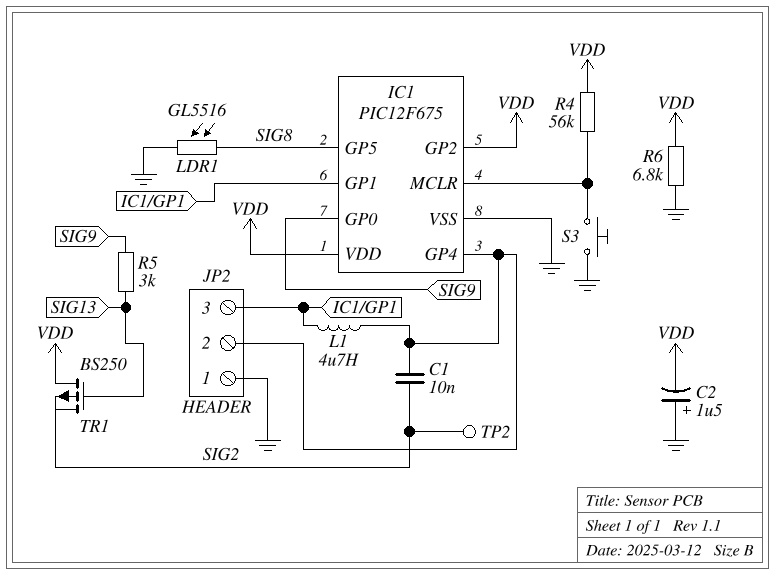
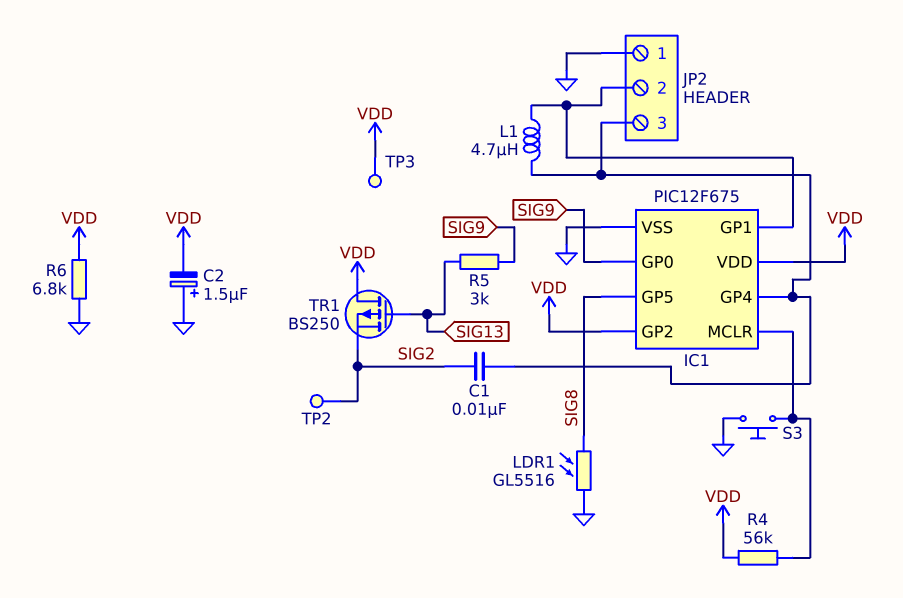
JP2 pin 2: IC1/GP4 -> IC1/GP1
JP2 pin 3: IC1/GP1 -> IC1/GP4
TP3: none -> test point (VDD)

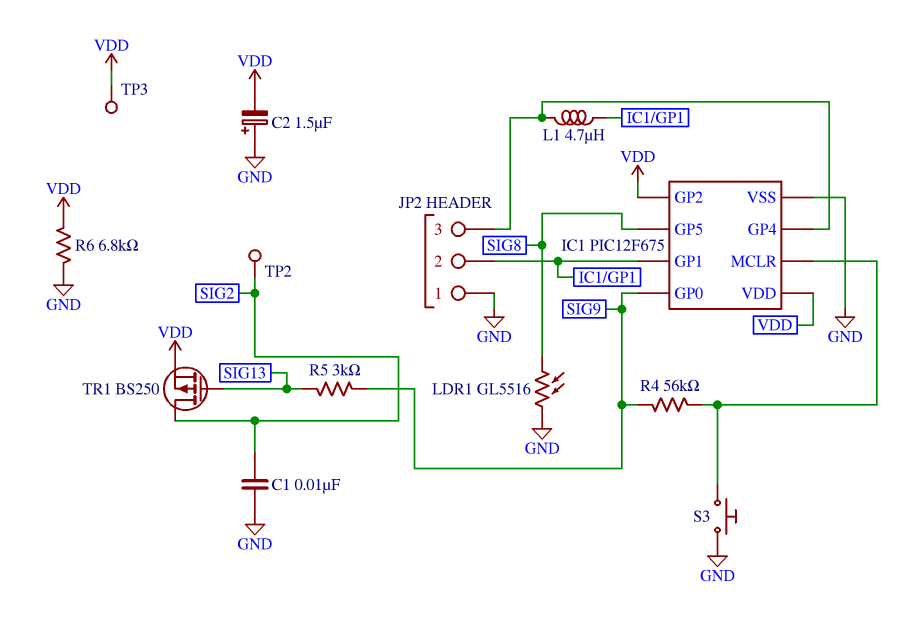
C1: 10nF (IC1/GP4, SIG2) -> 10nF (GND, SIG2)
R4: 56k (IC1/MCLR, VDD) -> 56k (IC1/MCLR, SIG9)
TR1: PMOS BS250 (G SIG13, D VDD, S SIG2) -> PMOS BS250 (G SIG13, D SIG2, S VDD)

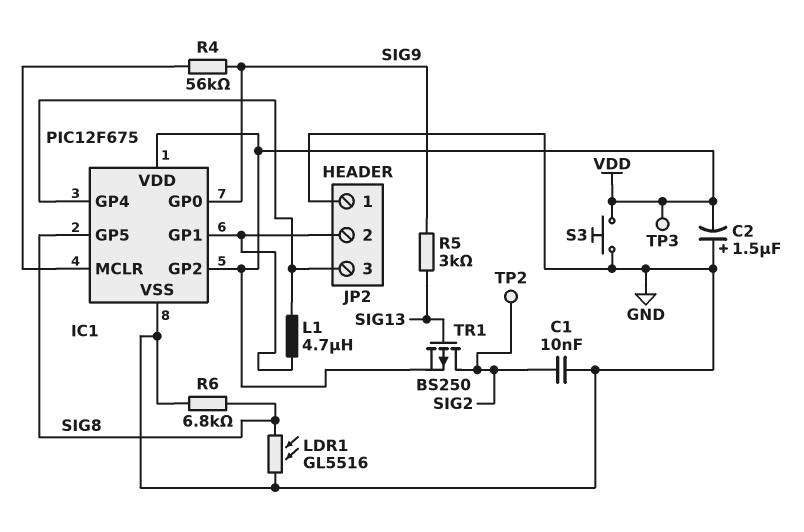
R6: 6.8k (GND, VDD) -> 6.8k (GND, SIG8)
S3: button (GND, IC1/MCLR) -> button (GND, VDD)

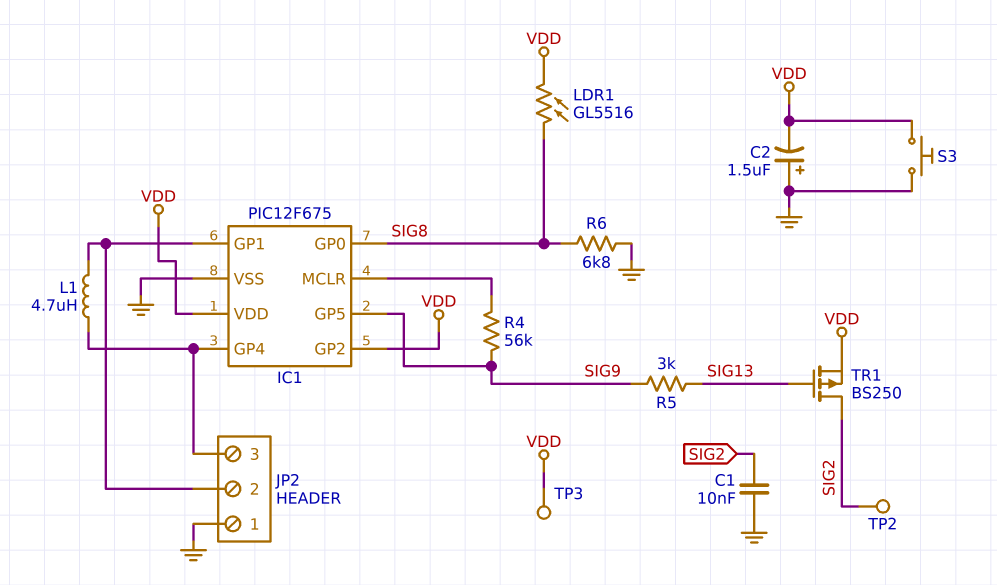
IC1 pin GP0: SIG9 -> SIG8
IC1 pin GP5: SIG8 -> SIG9
LDR1: GL5516 (GND, SIG8) -> GL5516 (SIG8, VDD)

